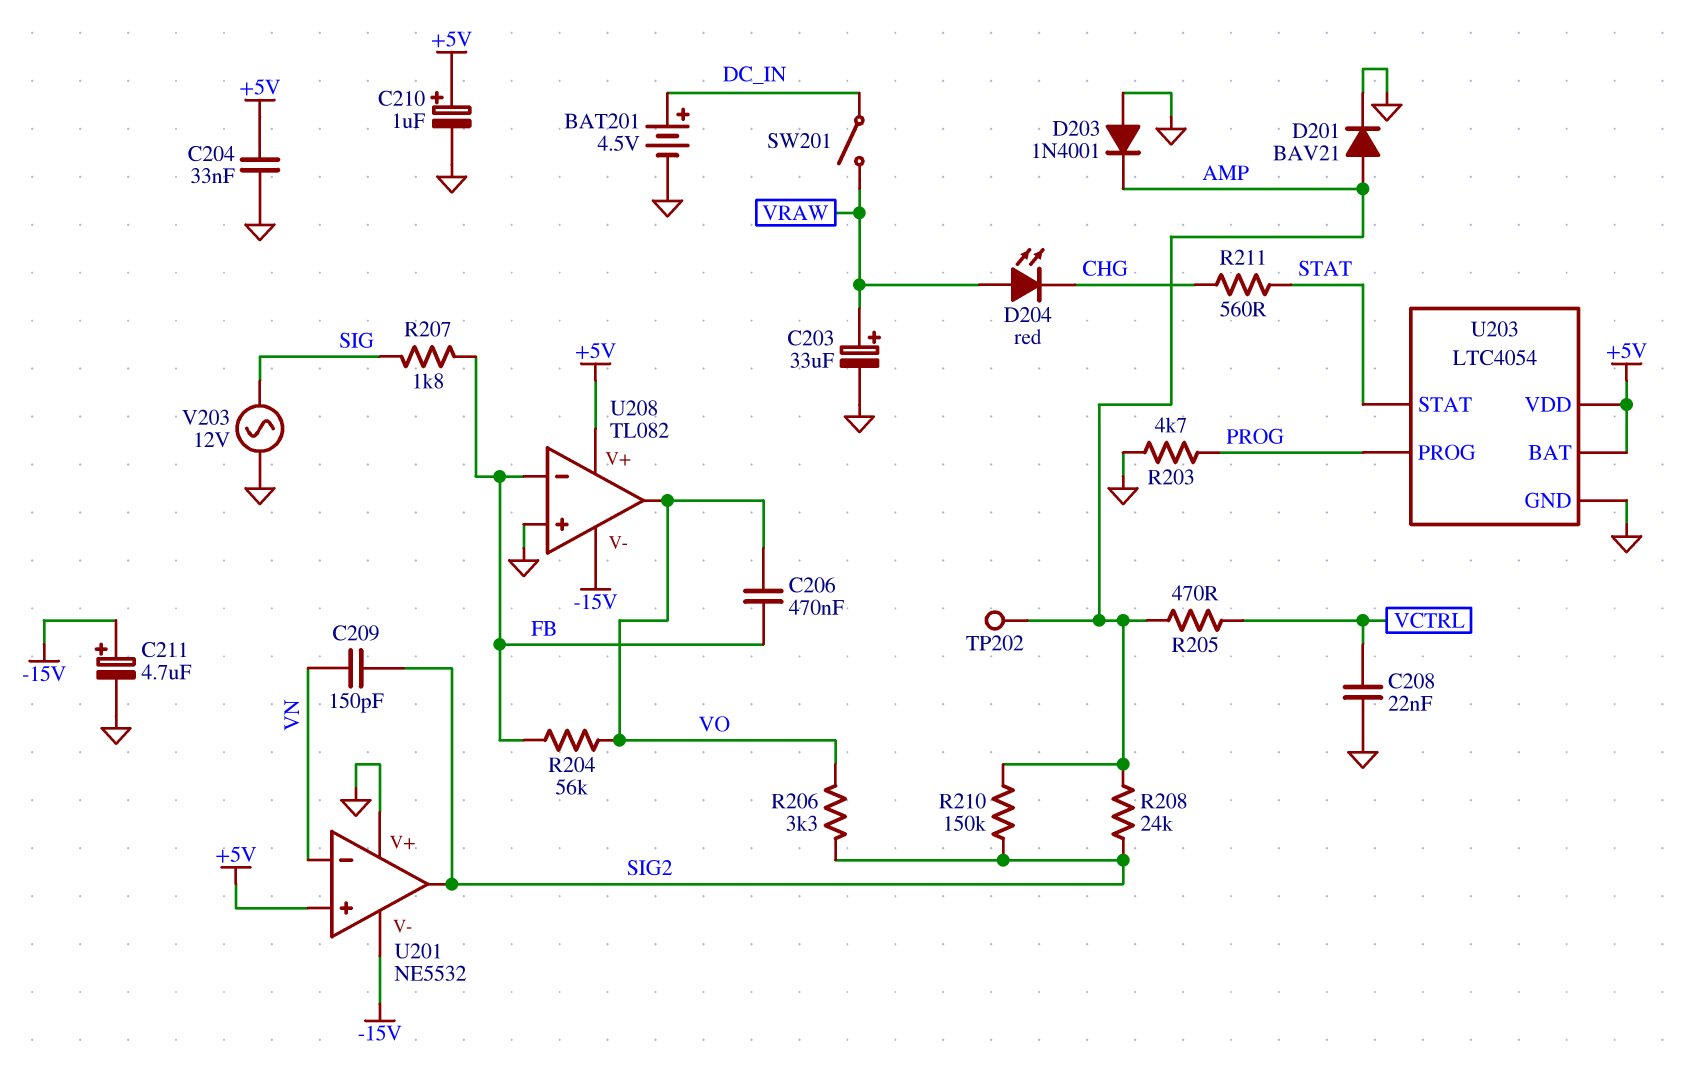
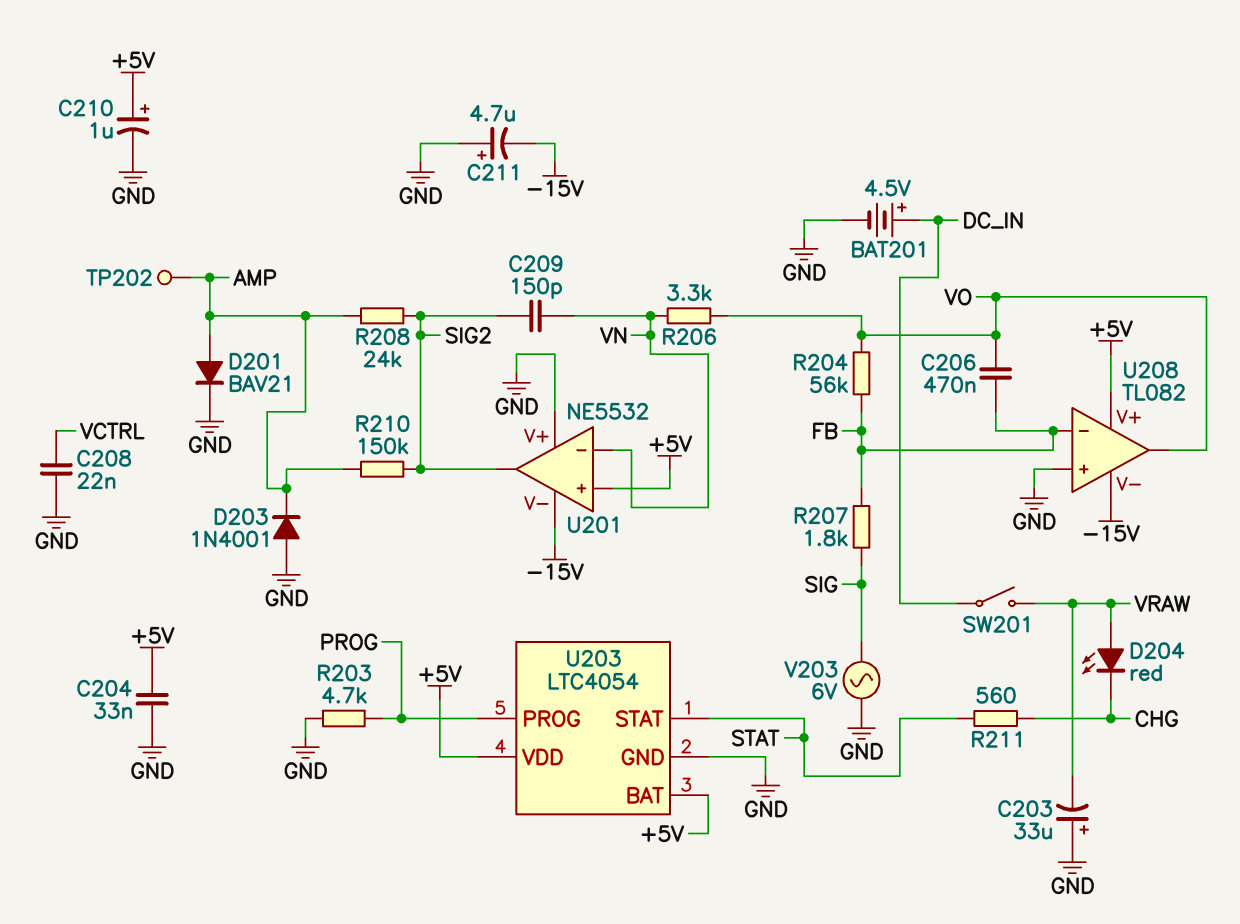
C203: 33uF (plus VRAW, minus GND) -> 33uF (plus GND, minus VRAW)
C211: 4.7uF (plus -15V, minus GND) -> 4.7uF (plus GND, minus -15V)
R205: 470 (AMP, VCTRL) -> none
R206: 3.3k (SIG2, VO) -> 3.3k (VN, VO)
V203: AC 12V (GND, SIG) -> AC 6V (GND, SIG)

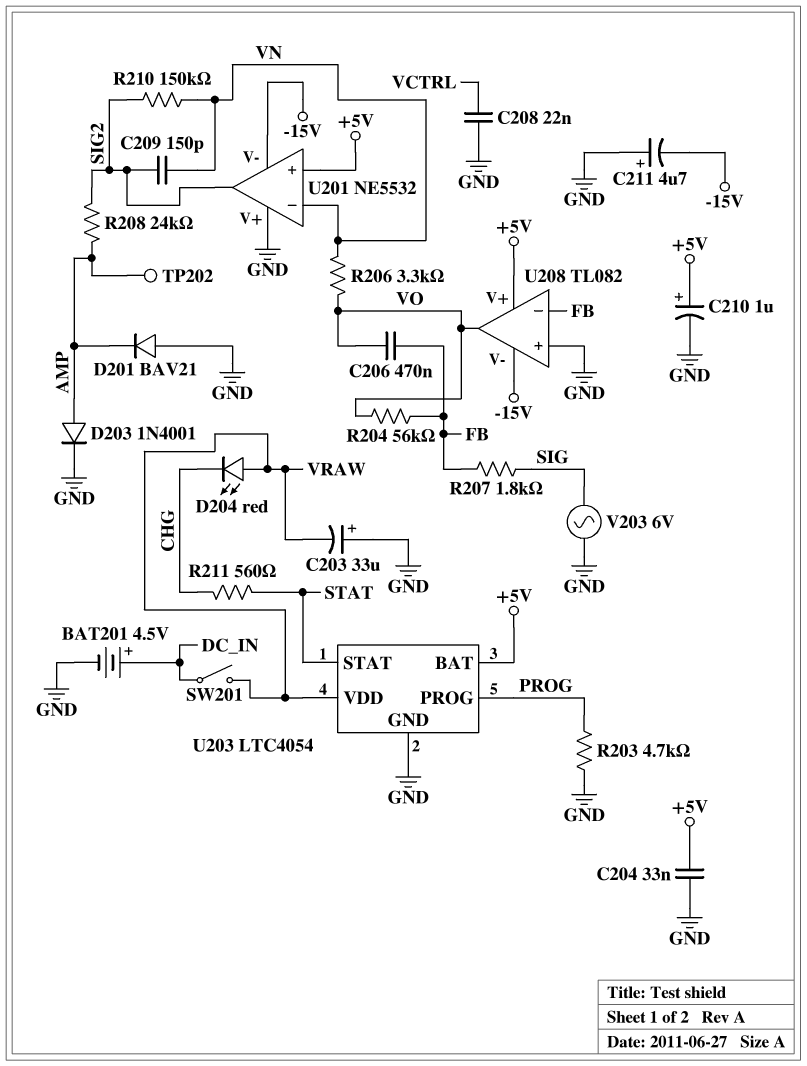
D201: diode BAV21 (A AMP, K GND) -> diode BAV21 (A GND, K AMP)
D203: diode 1N4001 (A GND, K AMP) -> diode 1N4001 (A AMP, K GND)
R210: 150k (AMP, SIG2) -> 150k (SIG2, VN)
U203 pin VDD: +5V -> VRAW

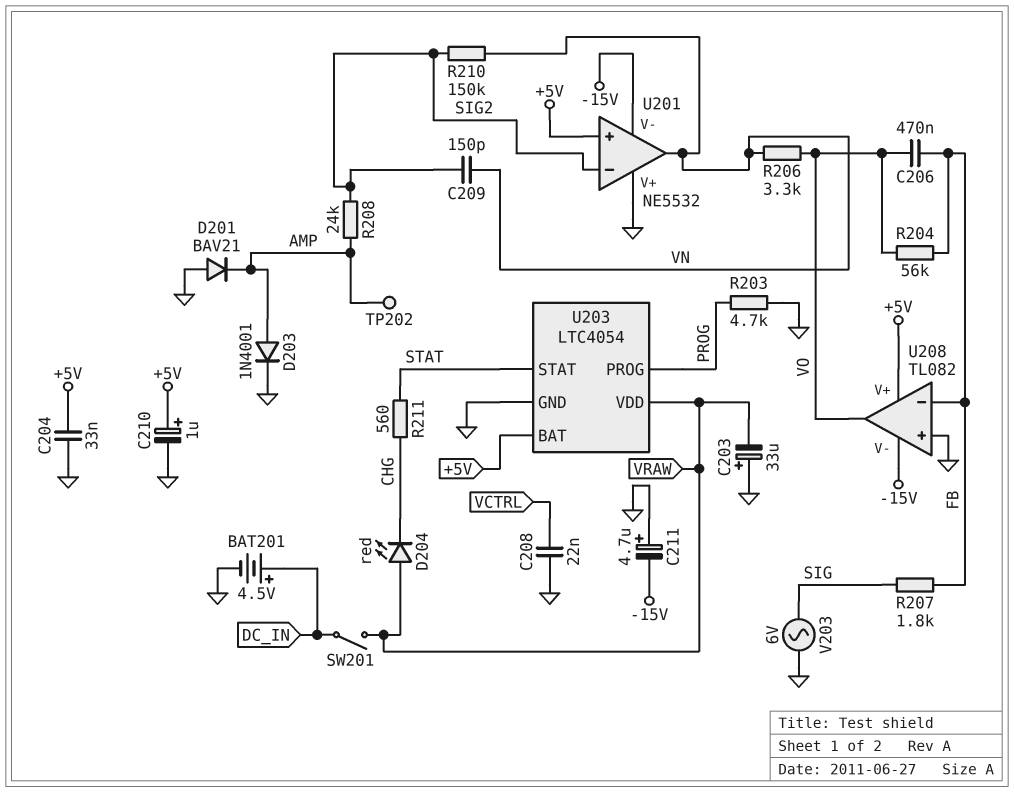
U201 pin in-: VN -> SIG2
U201 pin out: SIG2 -> VN

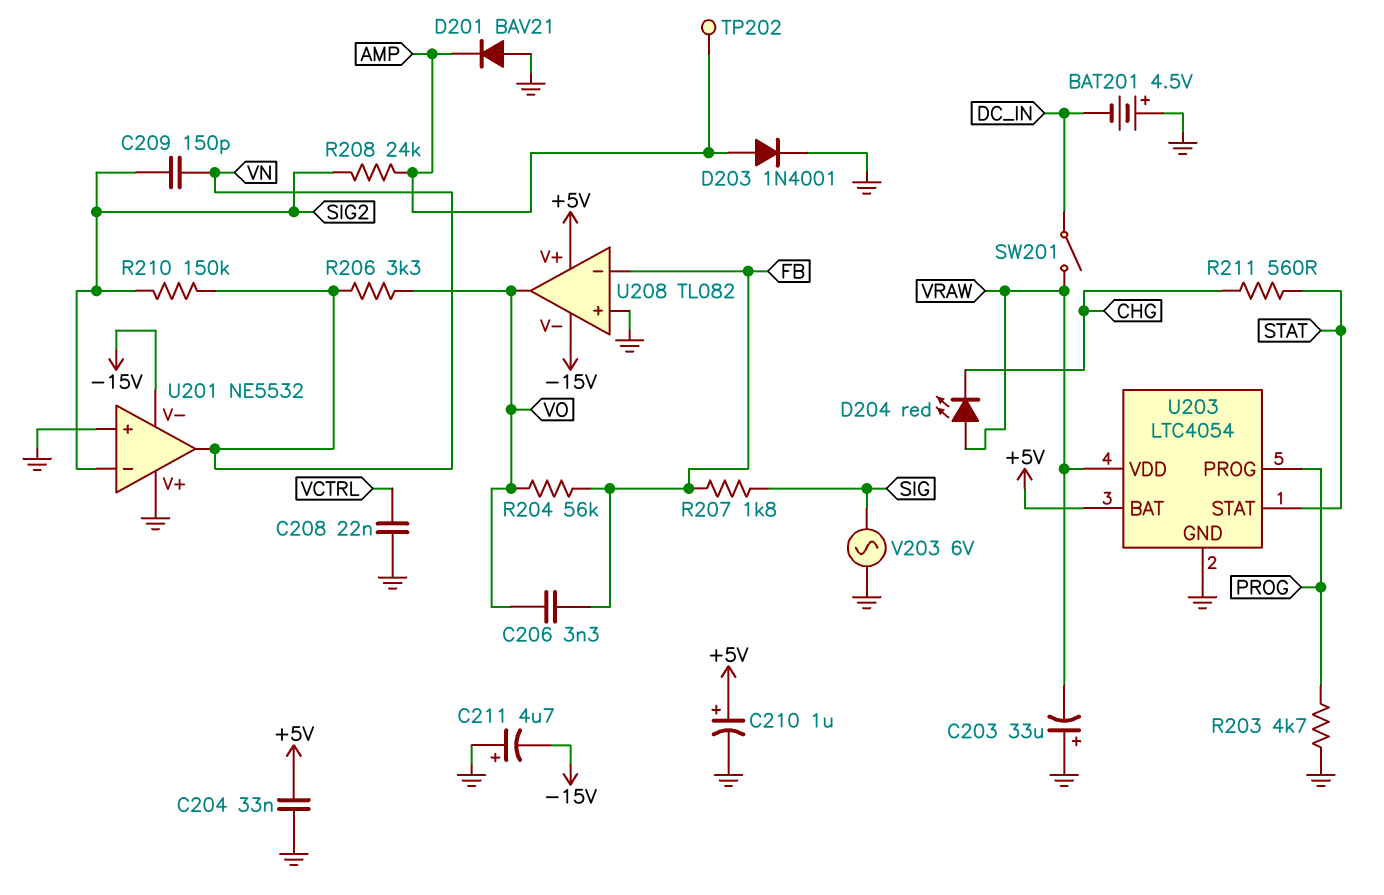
BAT201: 4.5V (plus DC_IN, minus GND) -> 4.5V (plus GND, minus DC_IN)
C206: 470nF (FB, VO) -> 3.3nF (FB, VO)
U201 pin in+: +5V -> GND

